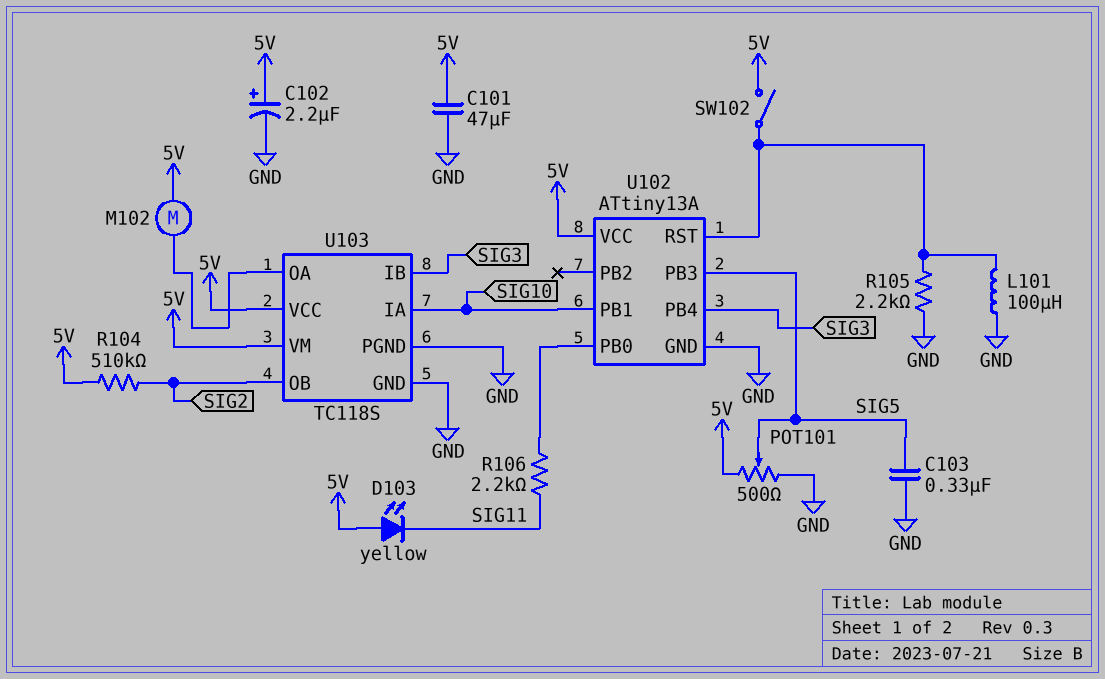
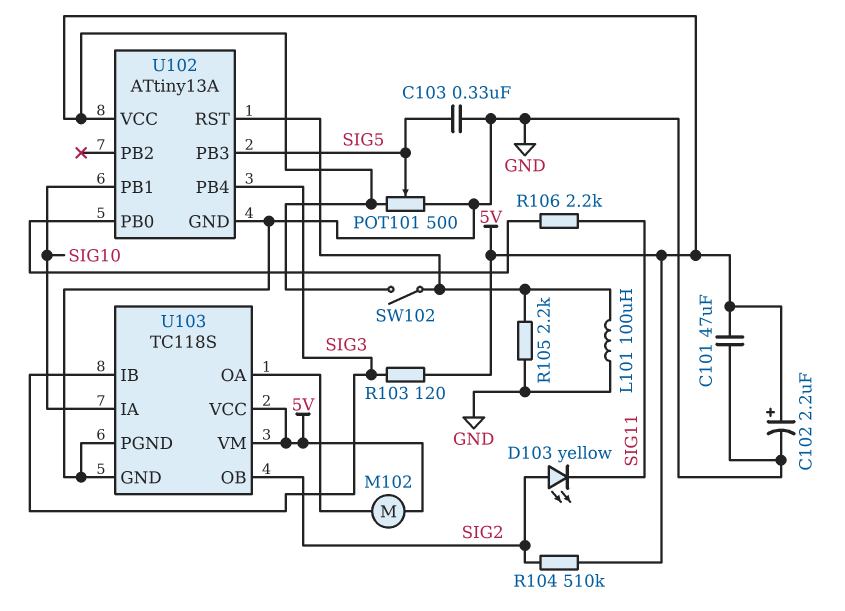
D103: LED yellow (A 5V, K SIG11) -> LED yellow (A SIG2, K SIG11)
R103: none -> 120 (5V, SIG3)

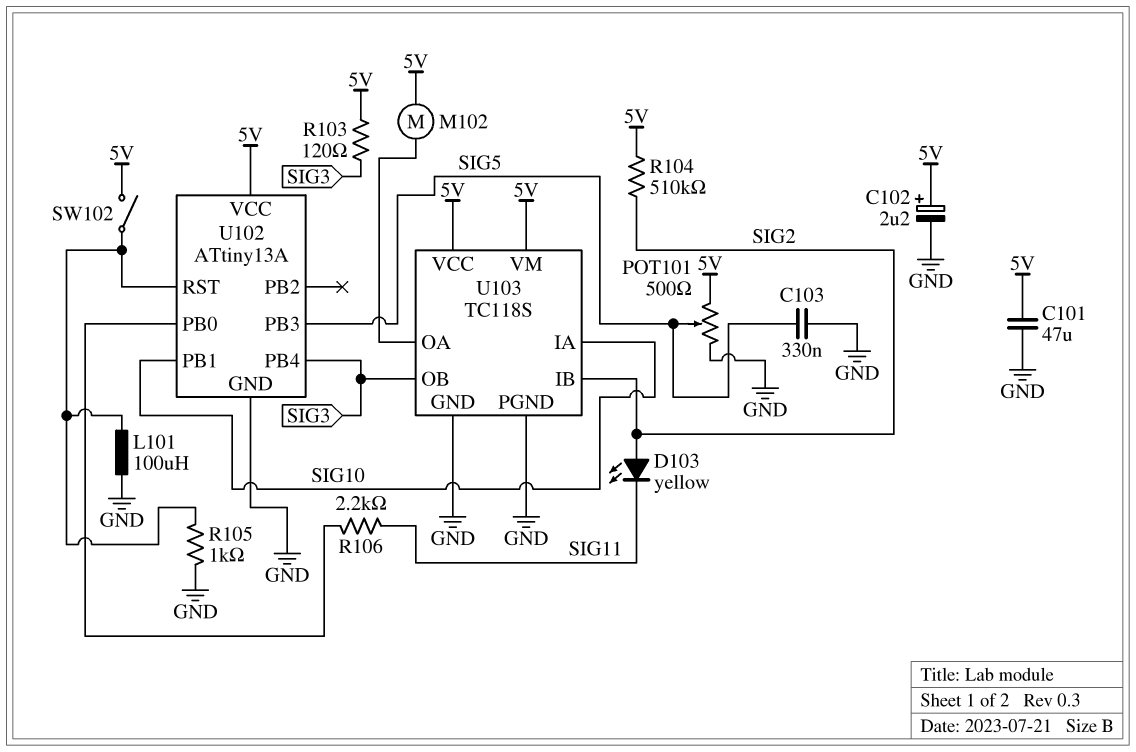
R105: 2.2k (GND, U102/RST) -> 1k (GND, U102/RST)
U103 pin IB: SIG3 -> SIG2
U103 pin OB: SIG2 -> SIG3

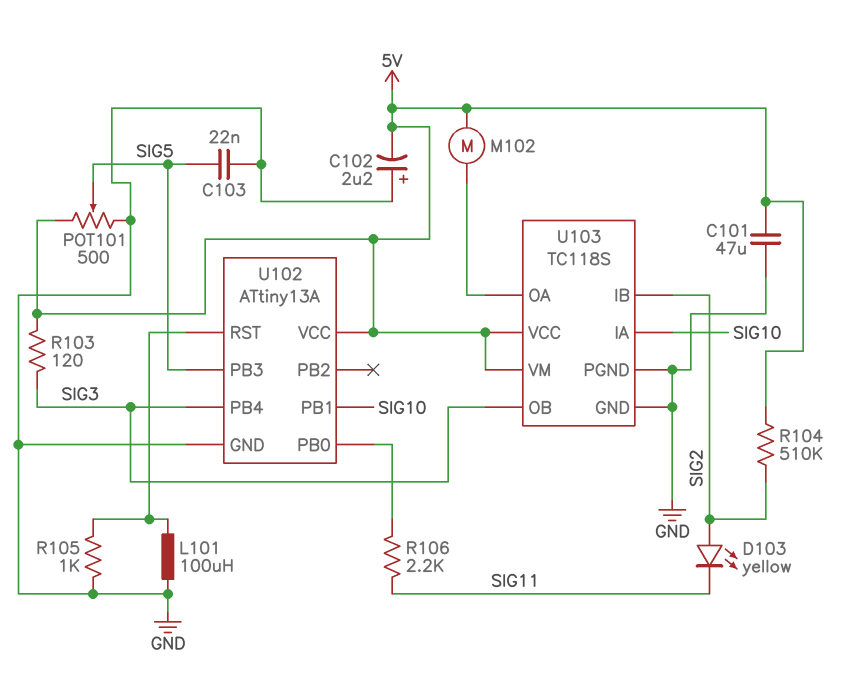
C102: 2.2uF (plus 5V, minus GND) -> 2.2uF (plus GND, minus 5V)
C103: 330nF (GND, SIG5) -> 22nF (GND, SIG5)
SW102: switch (5V, U102/RST) -> none

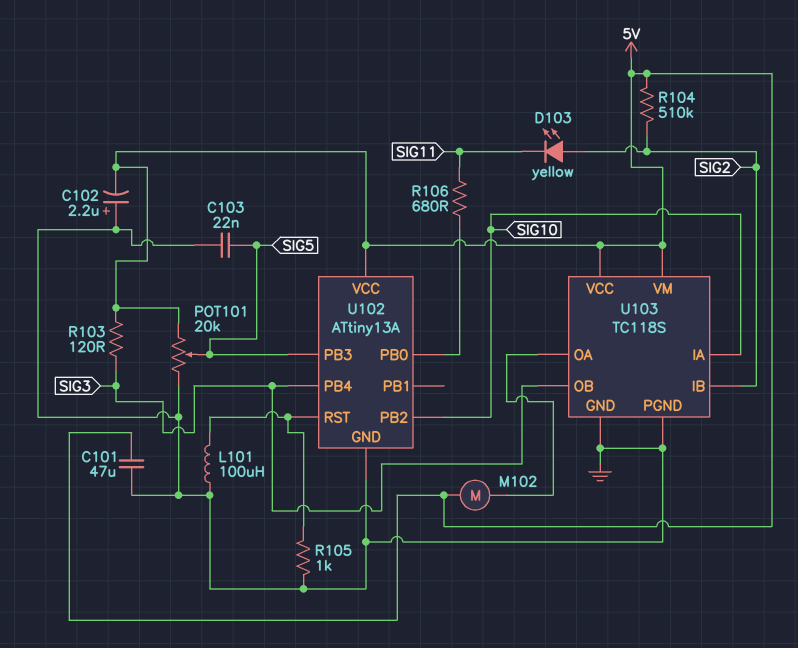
POT101: 500 (5V, GND, wiper SIG5) -> 20k (5V, GND, wiper SIG5)
R106: 2.2k (SIG11, U102/PB0) -> 680 (SIG11, U102/PB0)
U102 pin PB1: SIG10 -> none
U102 pin PB2: none -> SIG10

